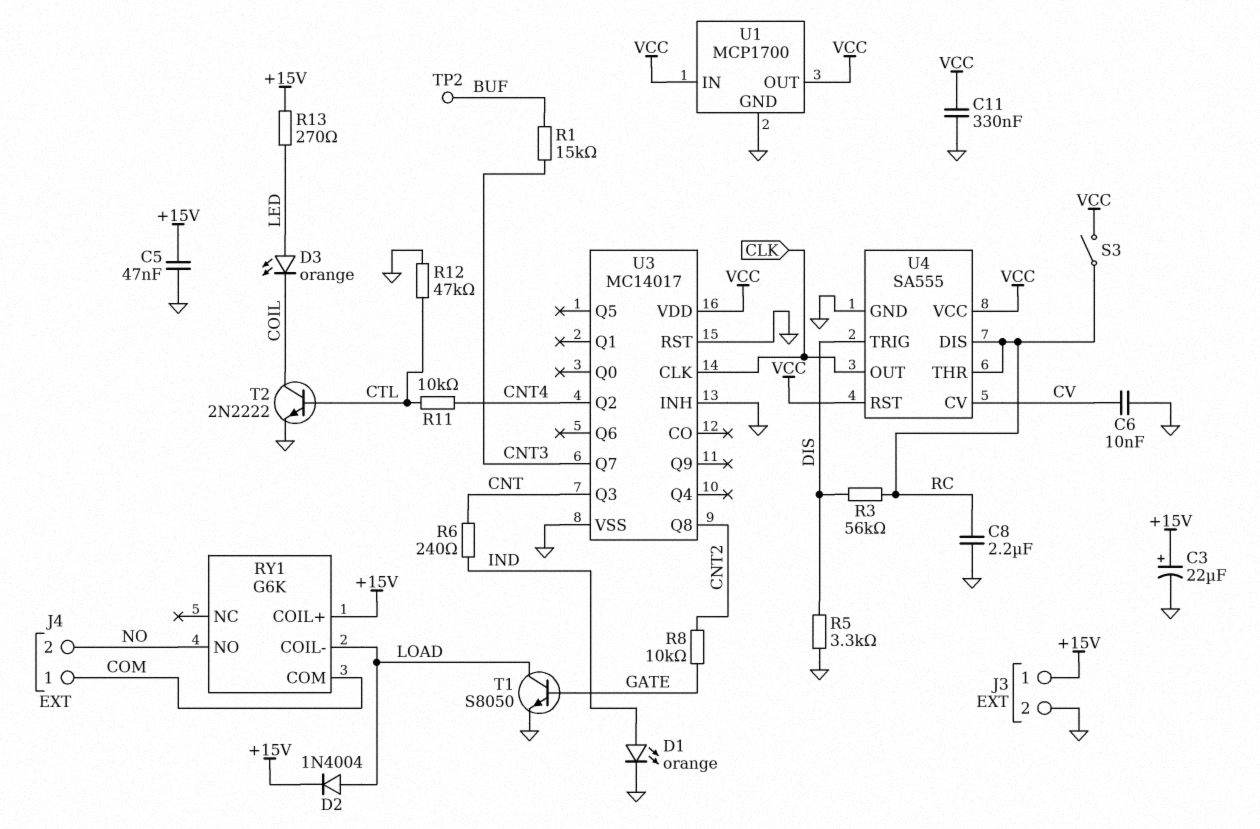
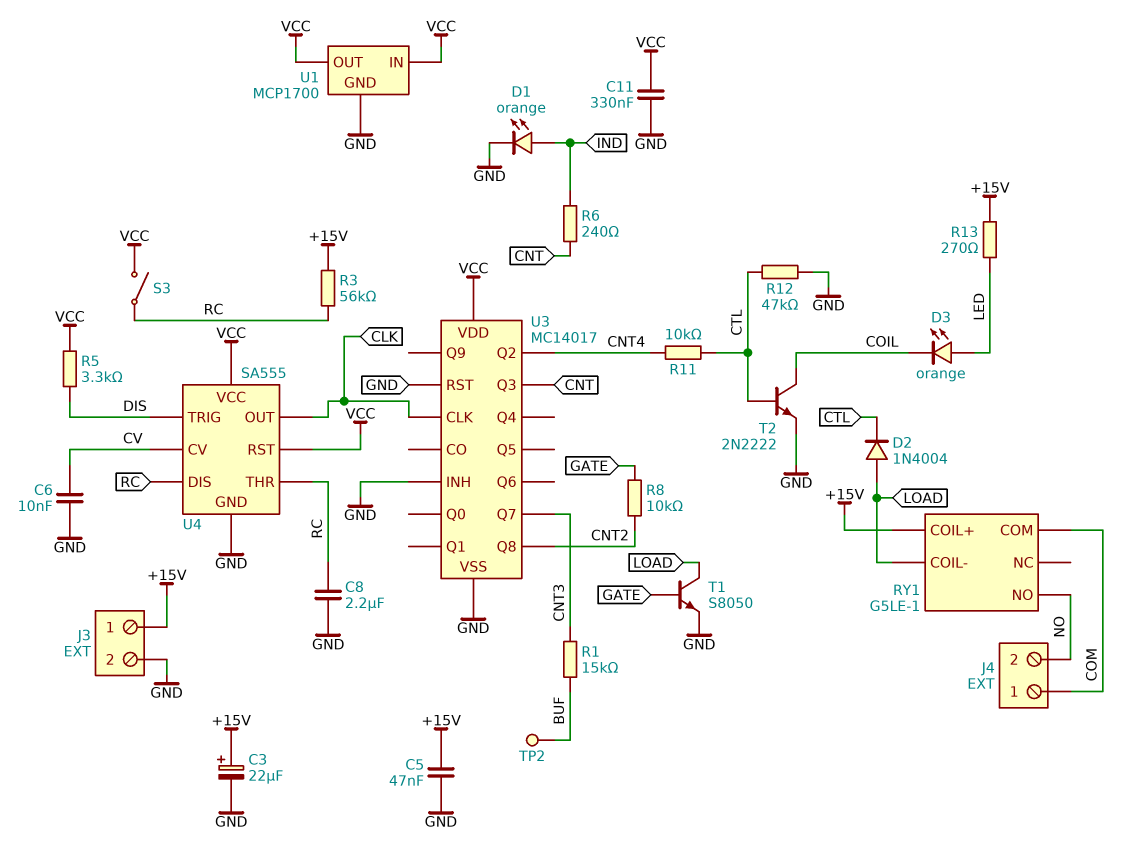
D2: diode 1N4004 (A LOAD, K +15V) -> diode 1N4004 (A LOAD, K CTL)
R3: 56k (DIS, RC) -> 56k (+15V, RC)
R5: 3.3k (DIS, GND) -> 3.3k (DIS, VCC)
RY1: G6K -> G5LE-1

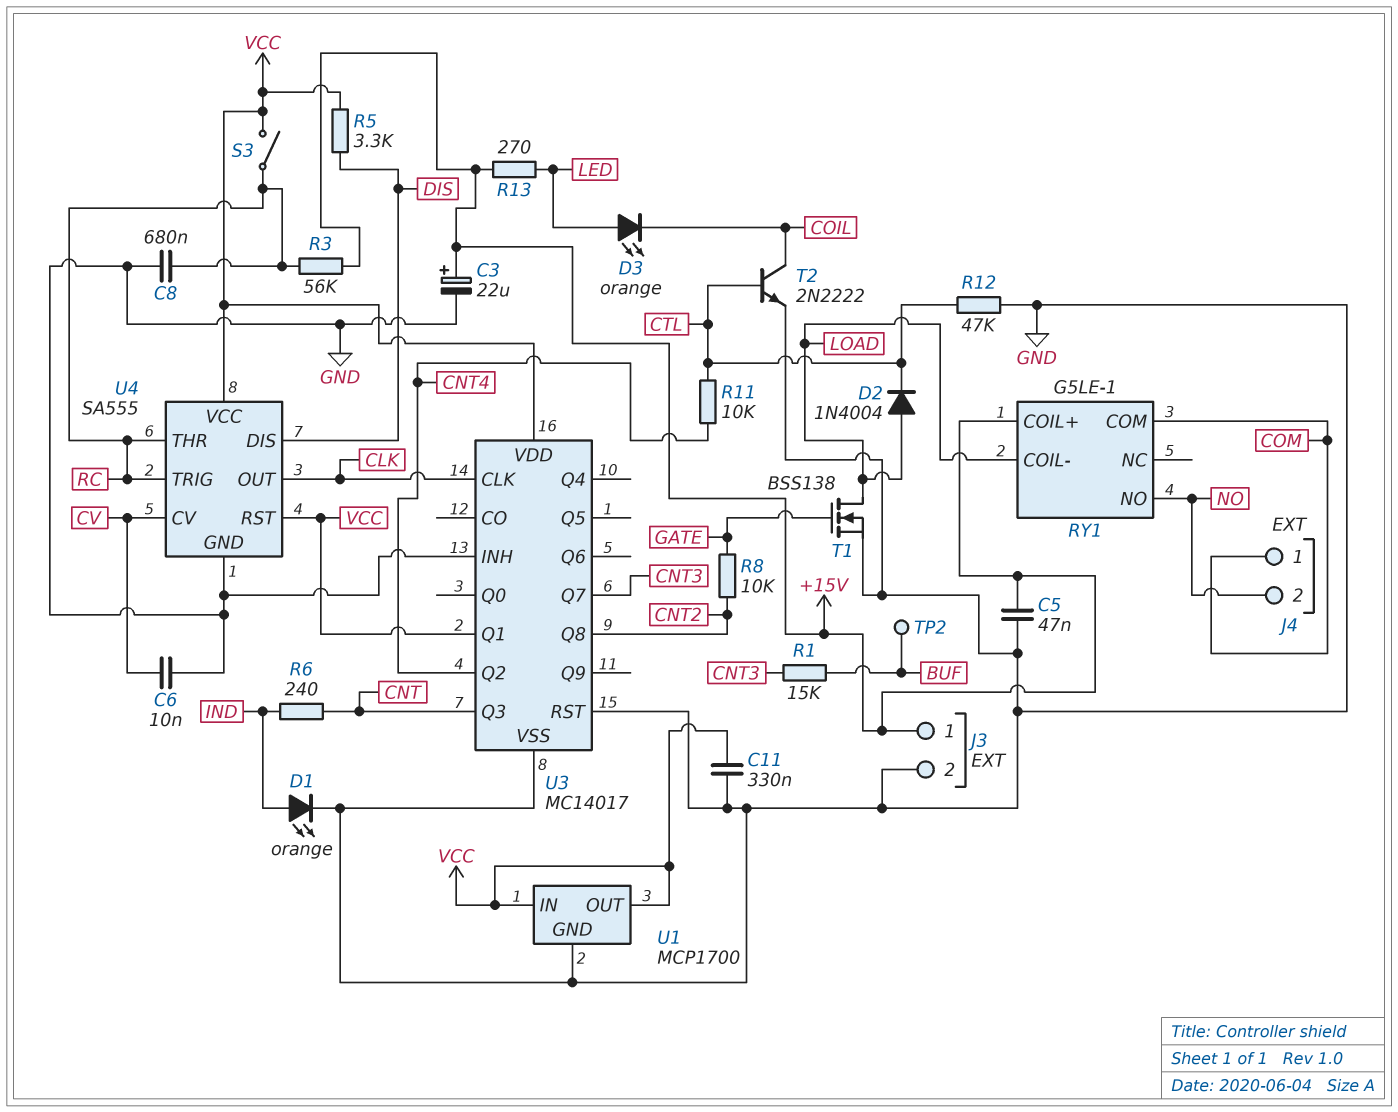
C8: 2.2uF (GND, RC) -> 680nF (GND, RC)
T1: NPN S8050 (B GATE, C LOAD, E GND) -> NMOS BSS138 (G GATE, D LOAD, S GND)
U3 pin Q1: none -> VCC
U4 pin DIS: RC -> DIS
U4 pin TRIG: DIS -> RC

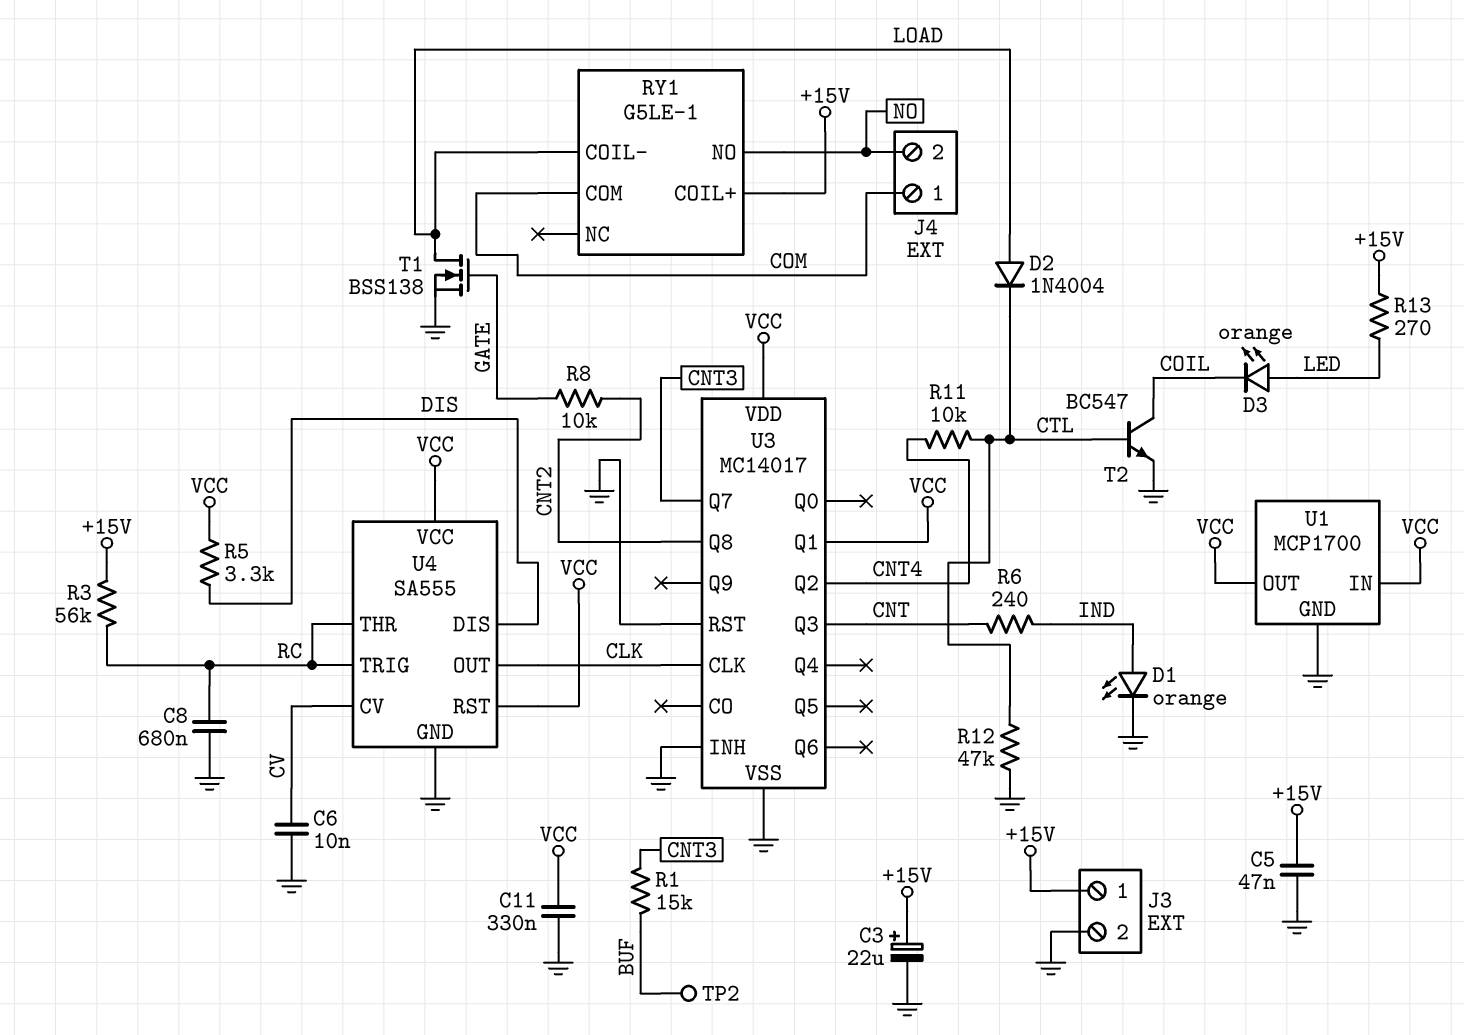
S3: switch (RC, VCC) -> none
T2: NPN 2N2222 (B CTL, C COIL, E GND) -> NPN BC547 (B CTL, C COIL, E GND)

